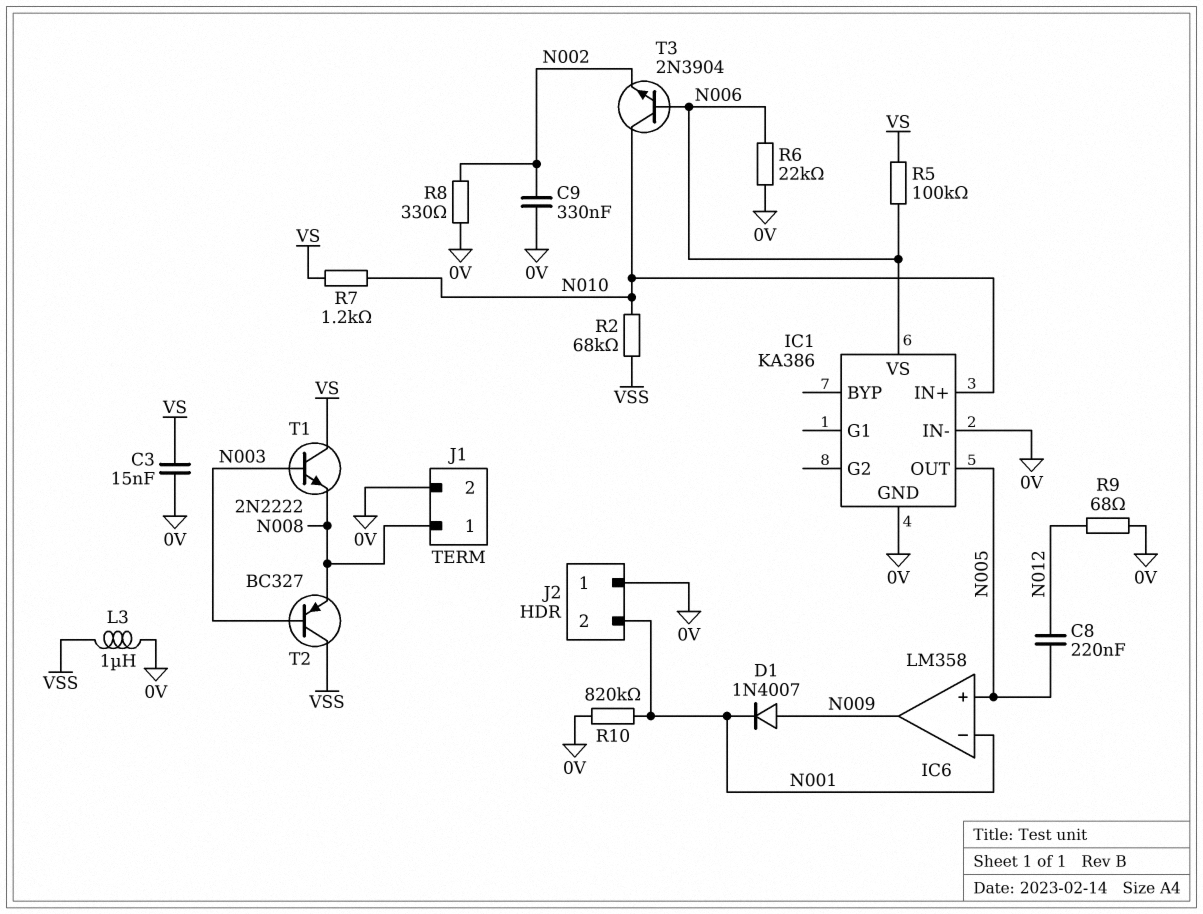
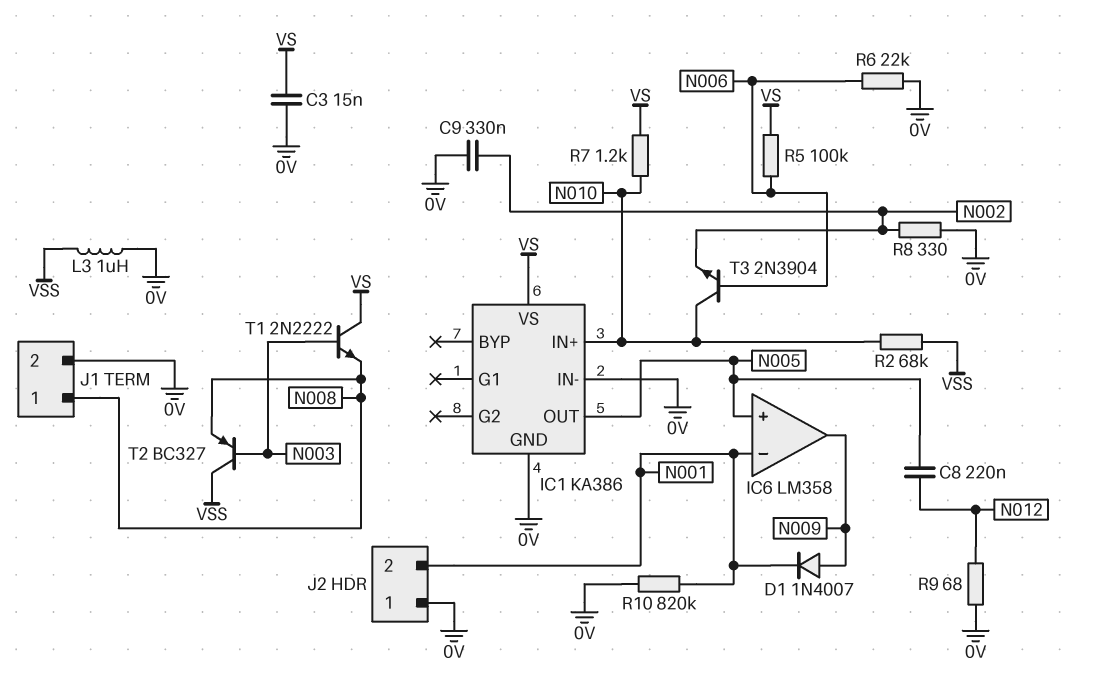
IC1 pin VS: N006 -> VS

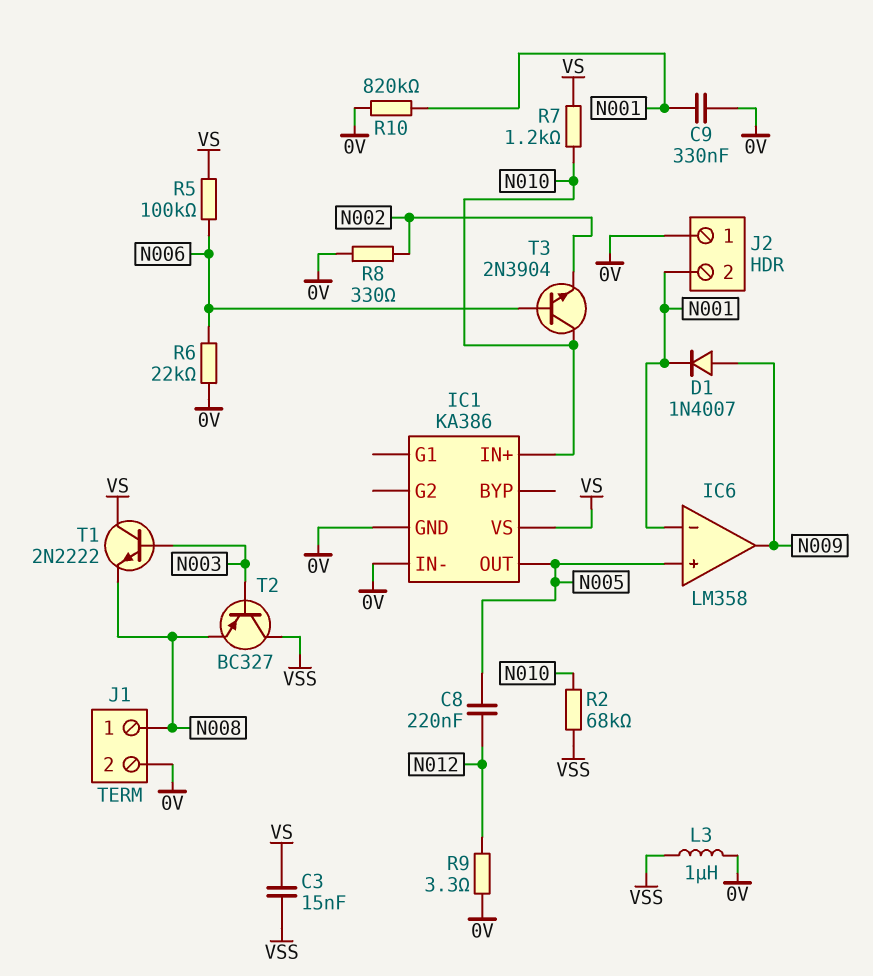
C3: 15nF (0V, VS) -> 15nF (VS, VSS)
C9: 330nF (0V, N002) -> 330nF (0V, N001)
R9: 68 (0V, N012) -> 3.3 (0V, N012)

